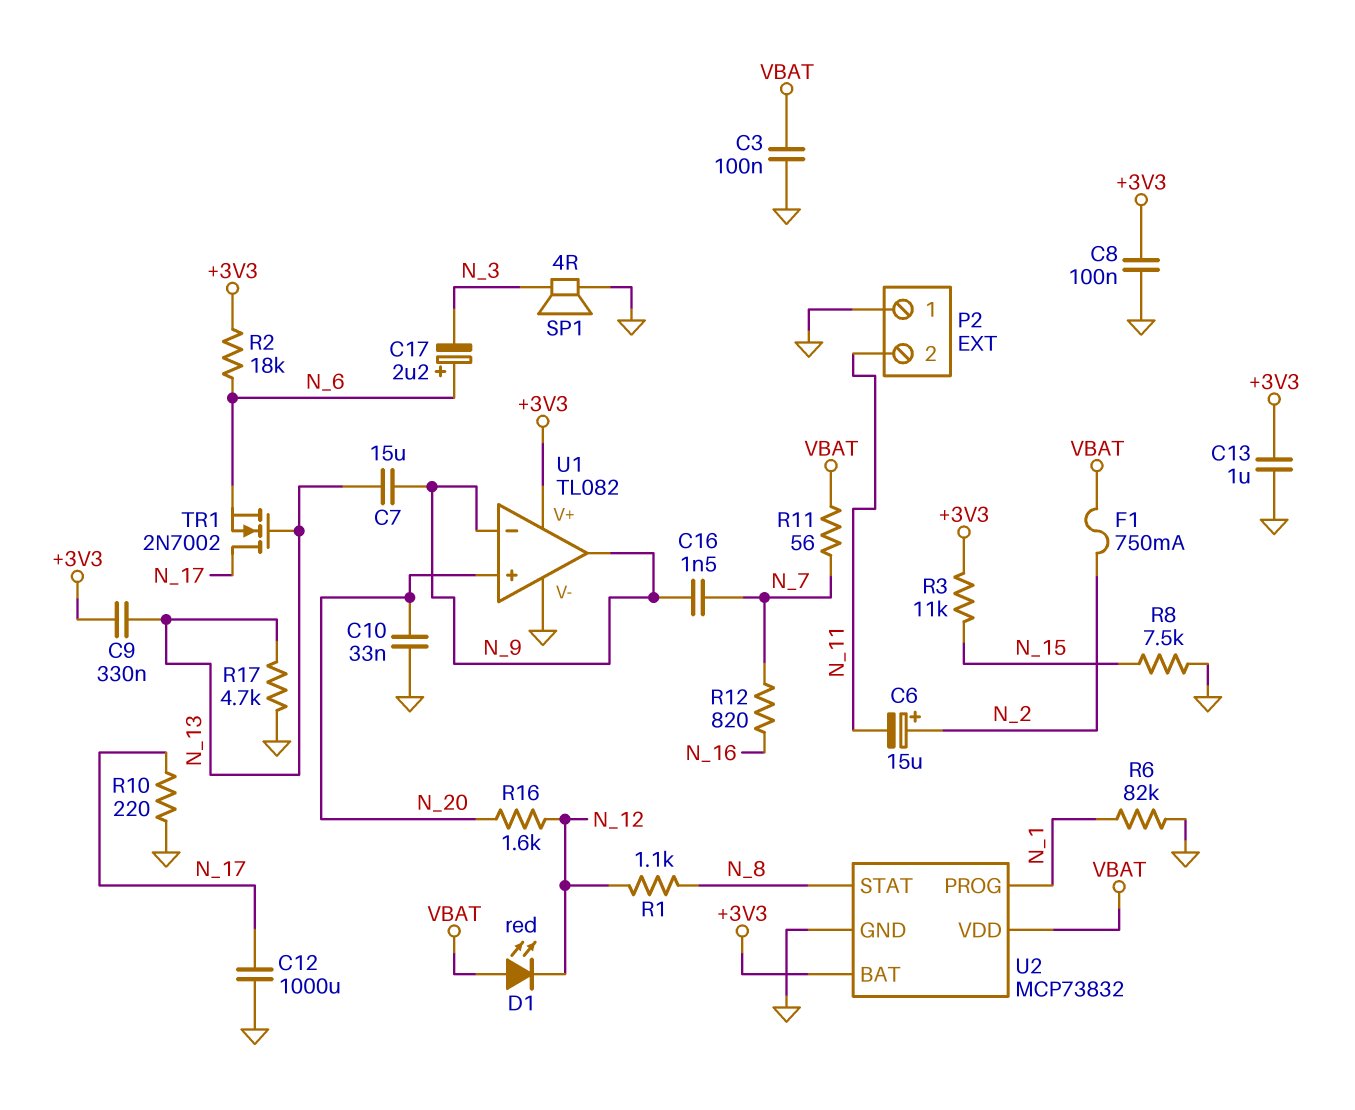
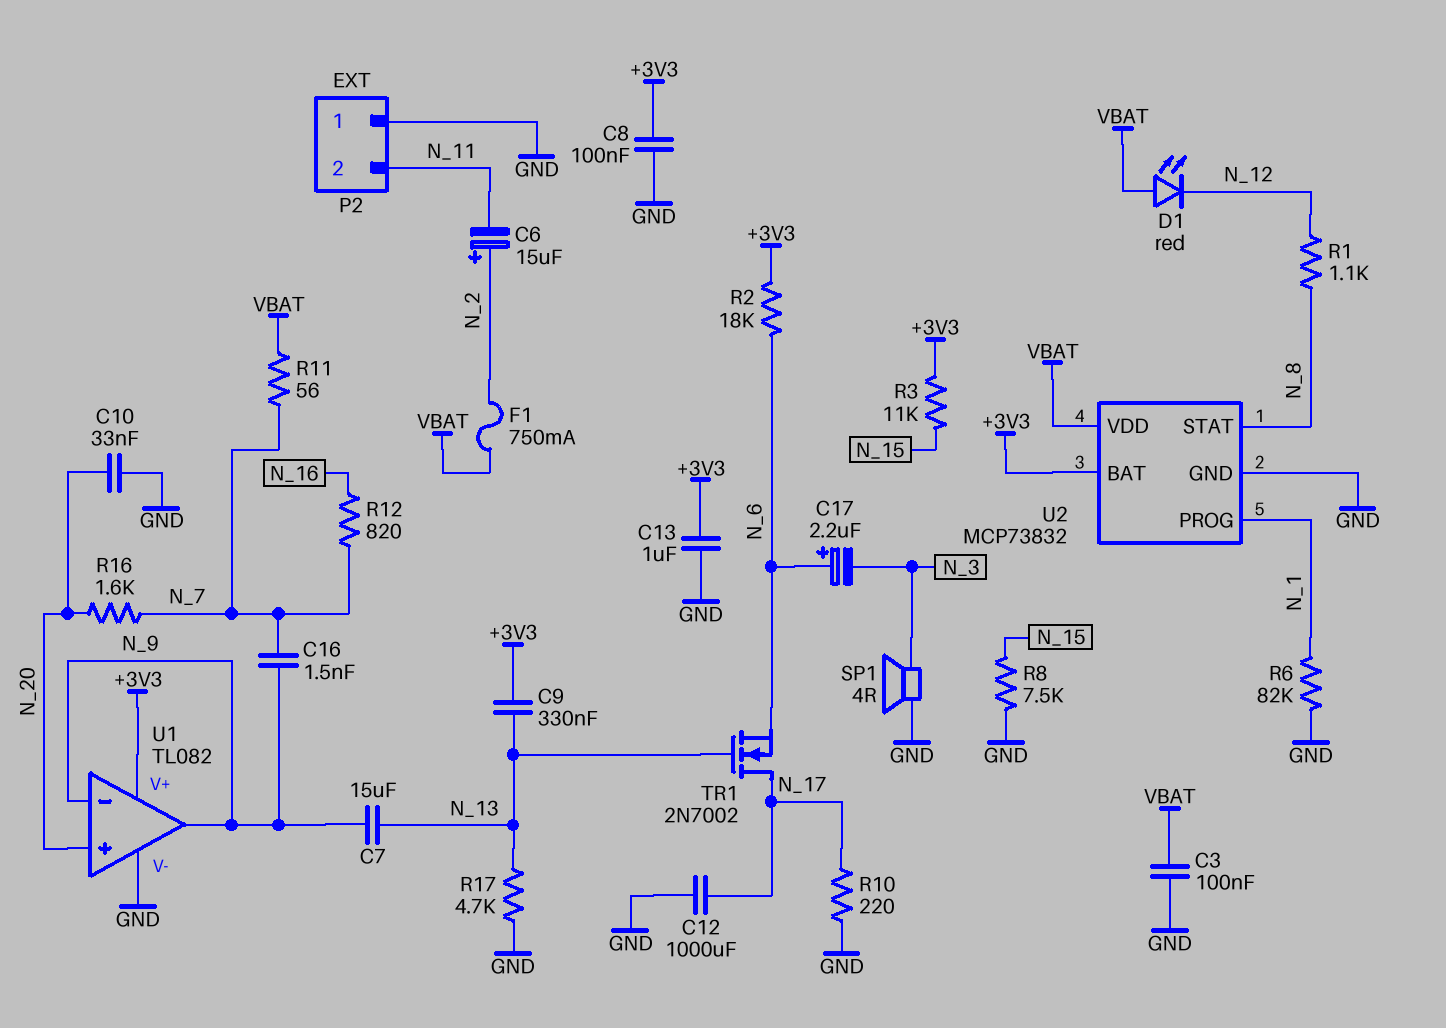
R16: 1.6k (N_12, N_20) -> 1.6k (N_7, N_20)

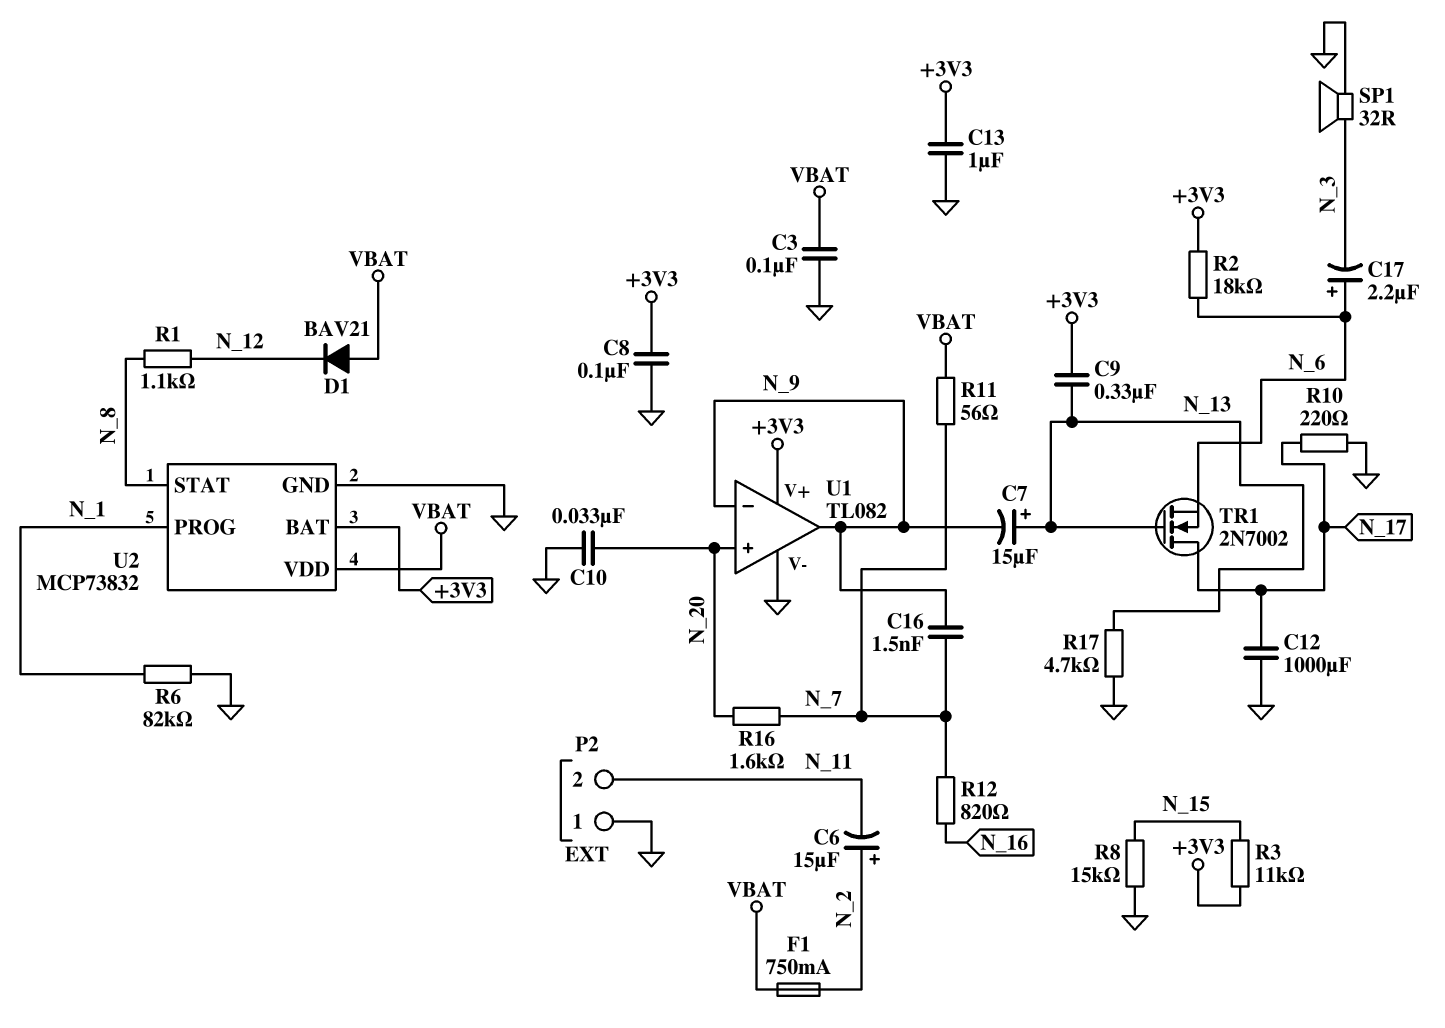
C7: 15uF (N_9, N_13) -> 15uF (plus N_13, minus N_9)
D1: LED red (A VBAT, K N_12) -> diode BAV21 (A VBAT, K N_12)
R8: 7.5k (GND, N_15) -> 15k (GND, N_15)
SP1: speaker 4R (GND, N_3) -> speaker 32R (GND, N_3)

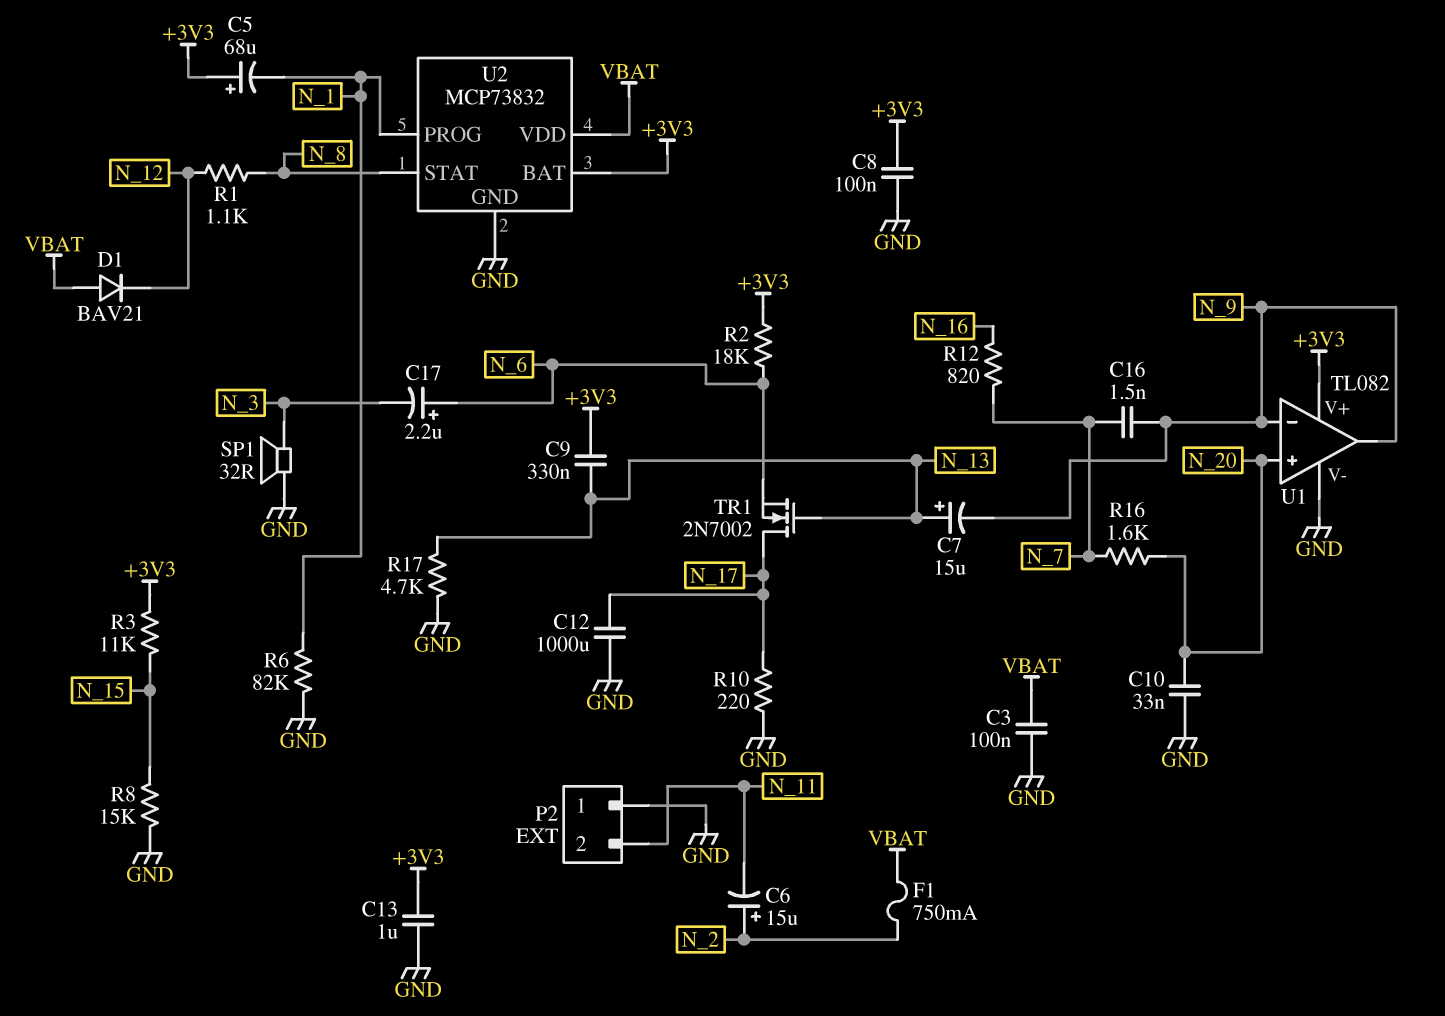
C5: none -> 68uF (plus +3V3, minus N_1)
R11: 56 (N_7, VBAT) -> none

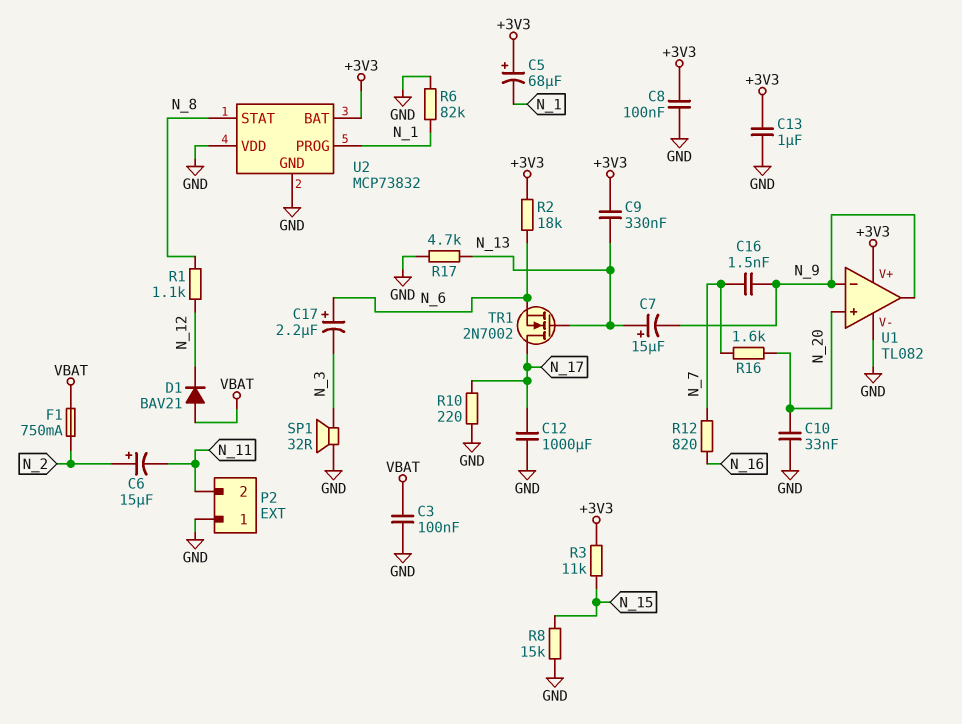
U2 pin VDD: VBAT -> GND

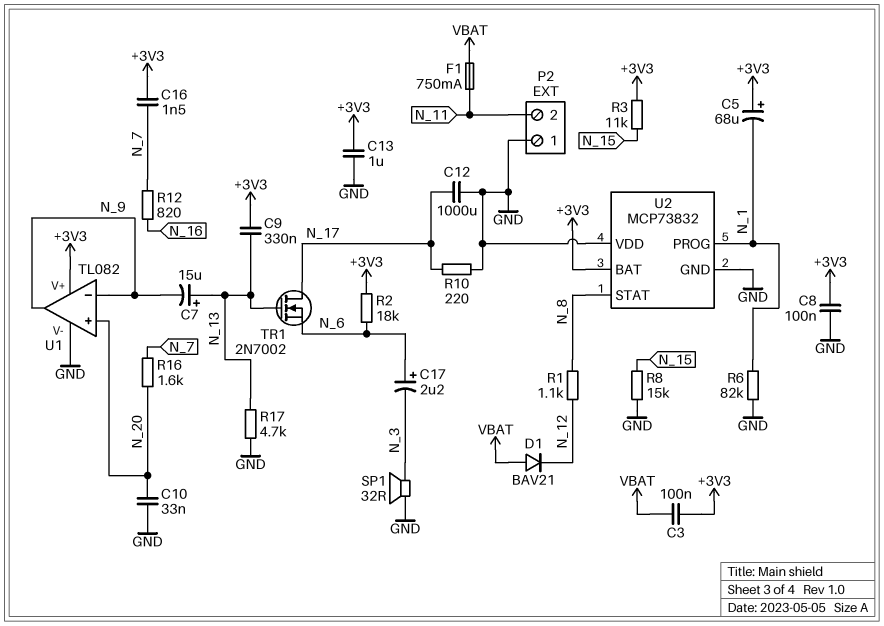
C3: 100nF (GND, VBAT) -> 100nF (+3V3, VBAT)
C6: 15uF (plus N_2, minus N_11) -> none
C16: 1.5nF (N_7, N_9) -> 1.5nF (+3V3, N_7)
F1: 750mA (N_2, VBAT) -> 750mA (N_11, VBAT)

